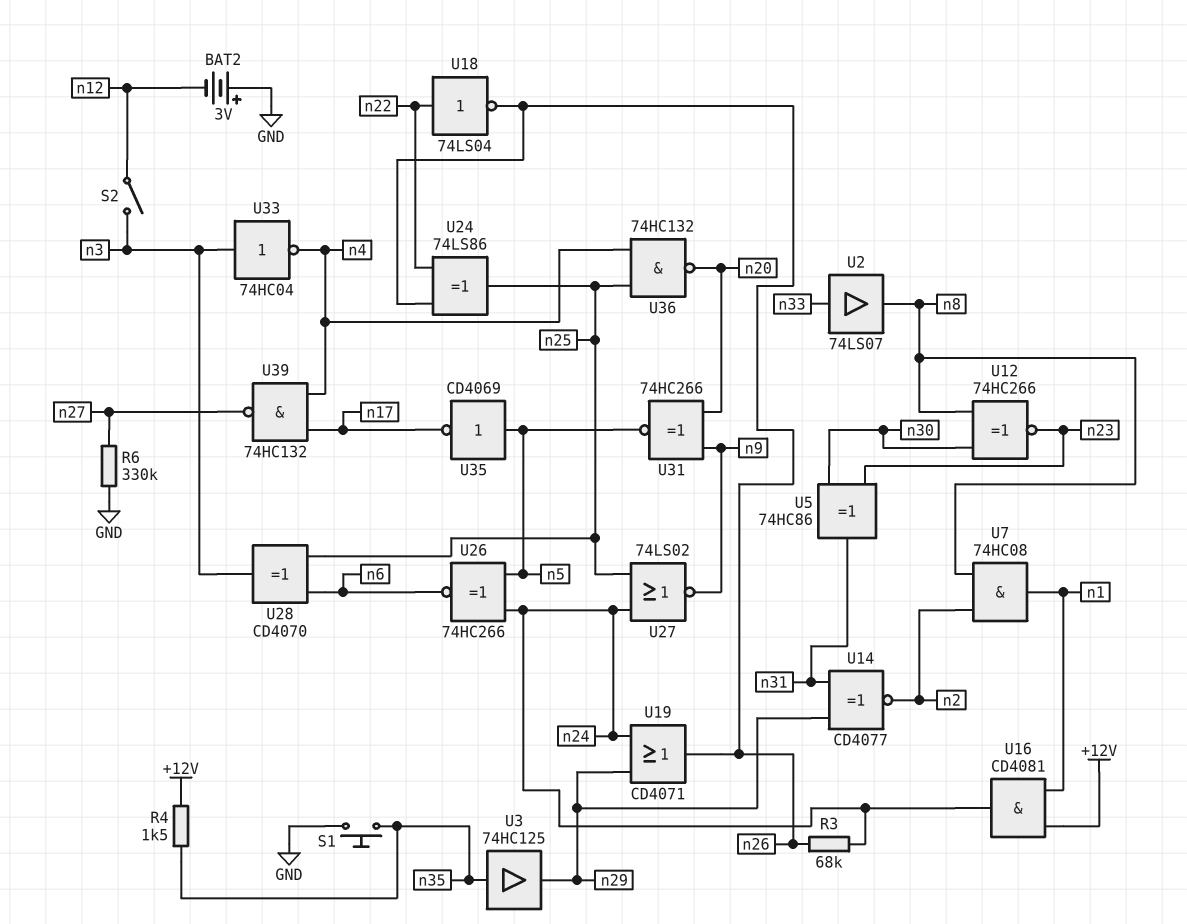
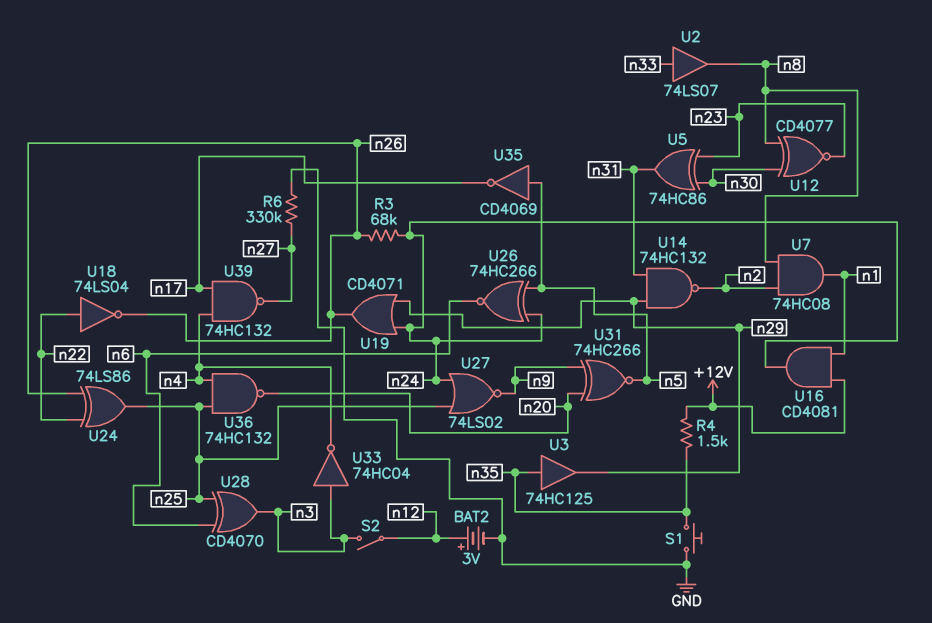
BAT2: 3V (plus GND, minus n12) -> 3V (plus n12, minus GND)
U12: XNOR 74HC266 (in n8, in n30, out n23) -> XNOR CD4077 (in n8, in n30, out n23)
U14: XNOR CD4077 (in n29, in n31, out n2) -> NAND 74HC132 (in n29, in n31, out n2)

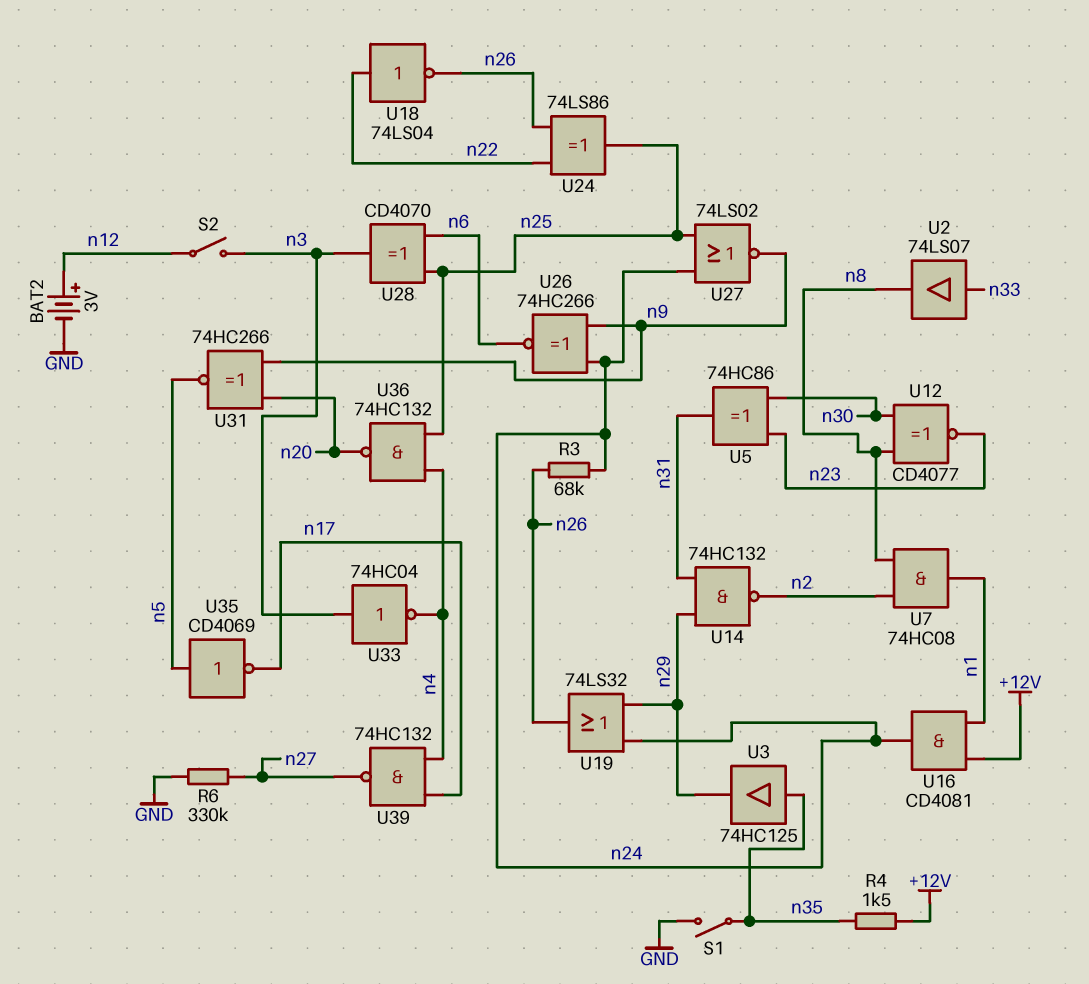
S1: button (GND, n35) -> switch (GND, n35)
U19: OR CD4071 (in n24, in n29, out n26) -> OR 74LS32 (in n24, in n29, out n26)
U26: XNOR 74HC266 (in n5, in n24, out n6) -> XNOR 74HC266 (in n9, in n24, out n6)

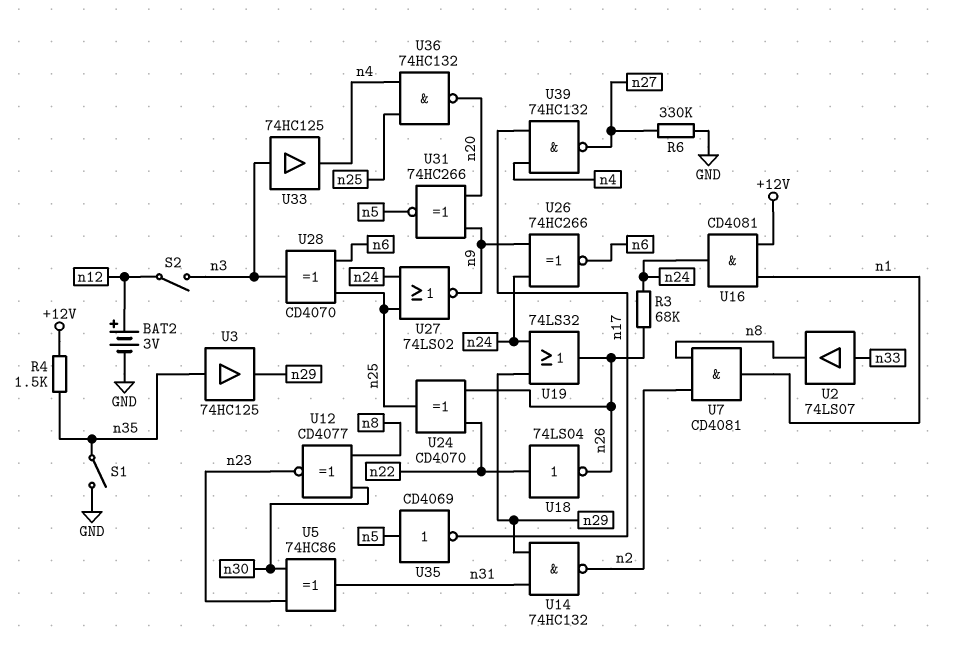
U7: AND 74HC08 (in n2, in n8, out n1) -> AND CD4081 (in n2, in n8, out n1)
U24: XOR 74LS86 (in n22, in n26, out n25) -> XOR CD4070 (in n22, in n26, out n25)
U33: NOT 74HC04 (in n3, out n4) -> buffer 74HC125 (in n3, out n4)

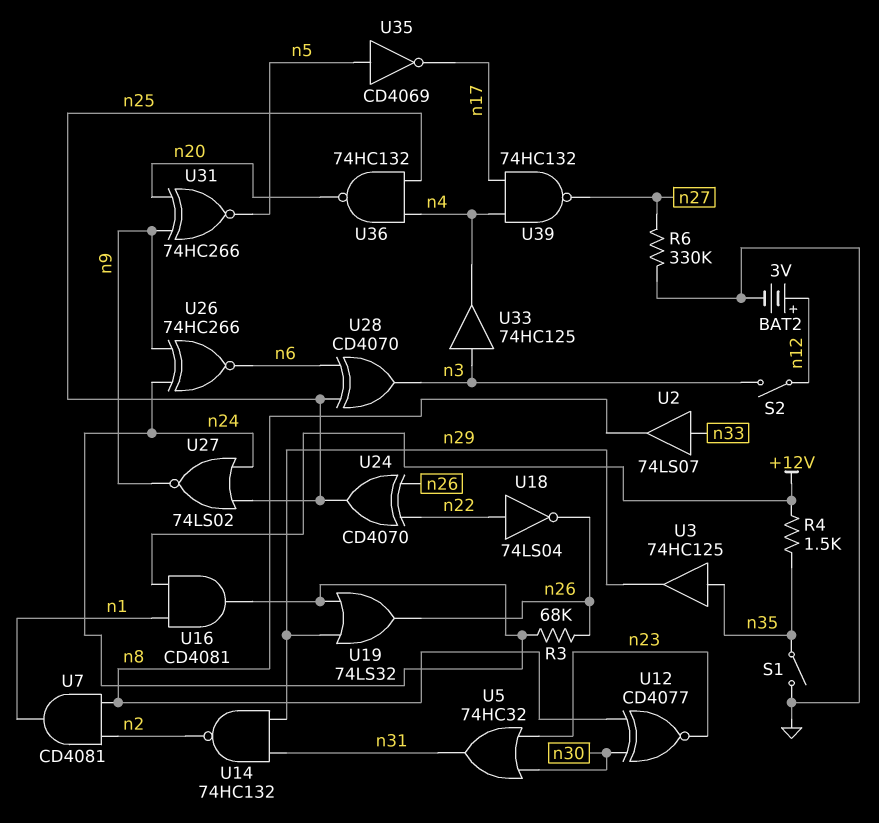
U5: XOR 74HC86 (in n23, in n30, out n31) -> OR 74HC32 (in n23, in n30, out n31)

